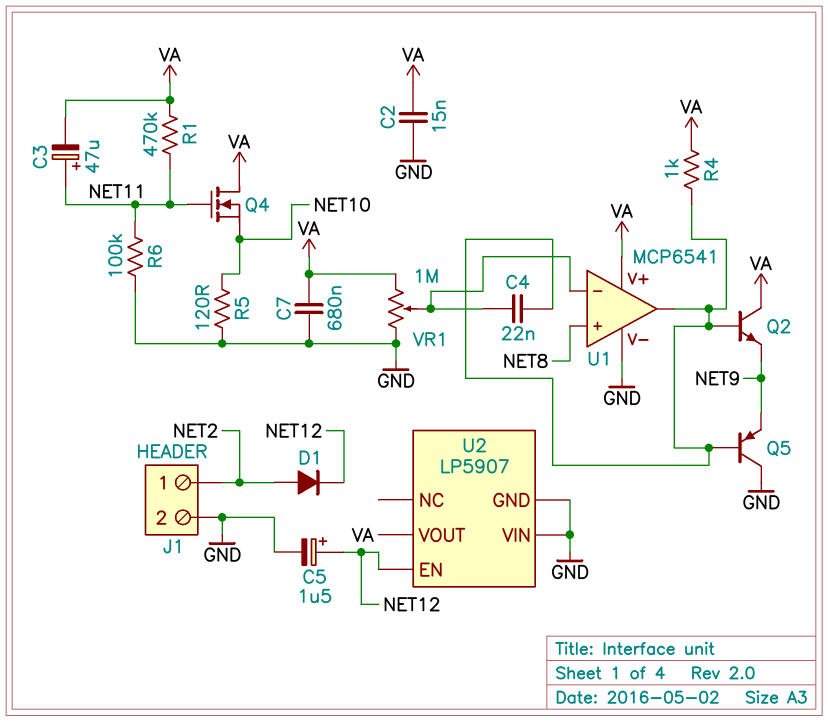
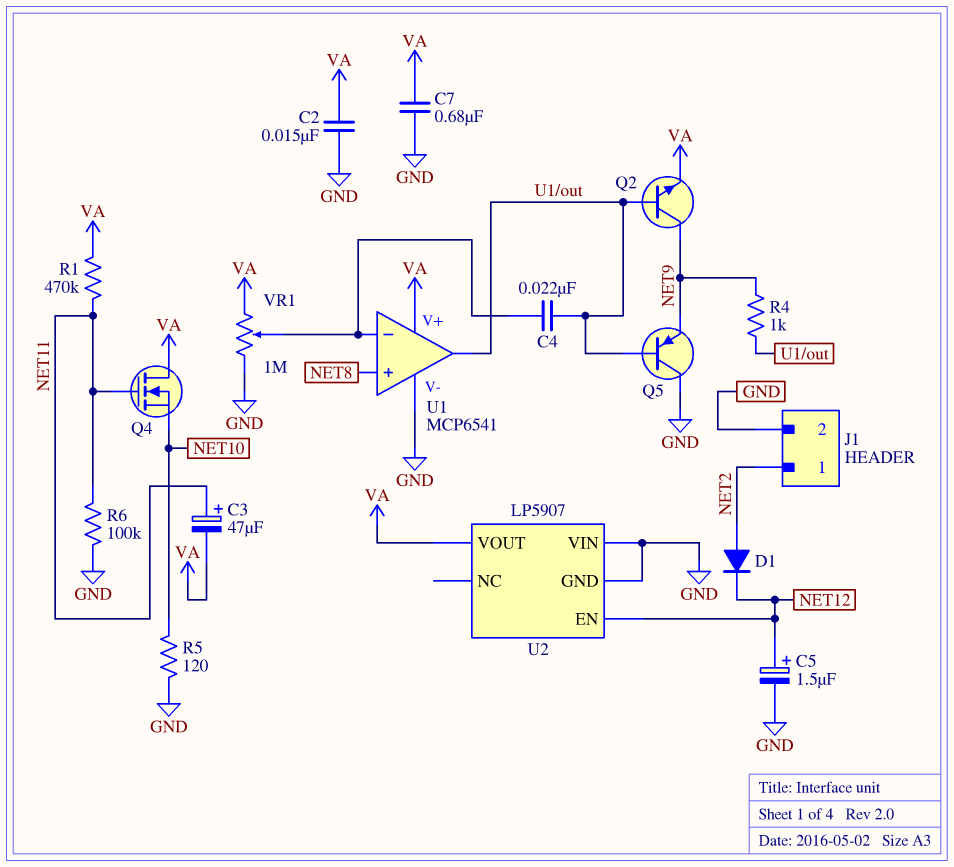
Q2: NPN (B U1/out, C VA, E NET9) -> NPN (B U1/out, C NET9, E VA)
R4: 1k (U1/out, VA) -> 1k (NET9, U1/out)

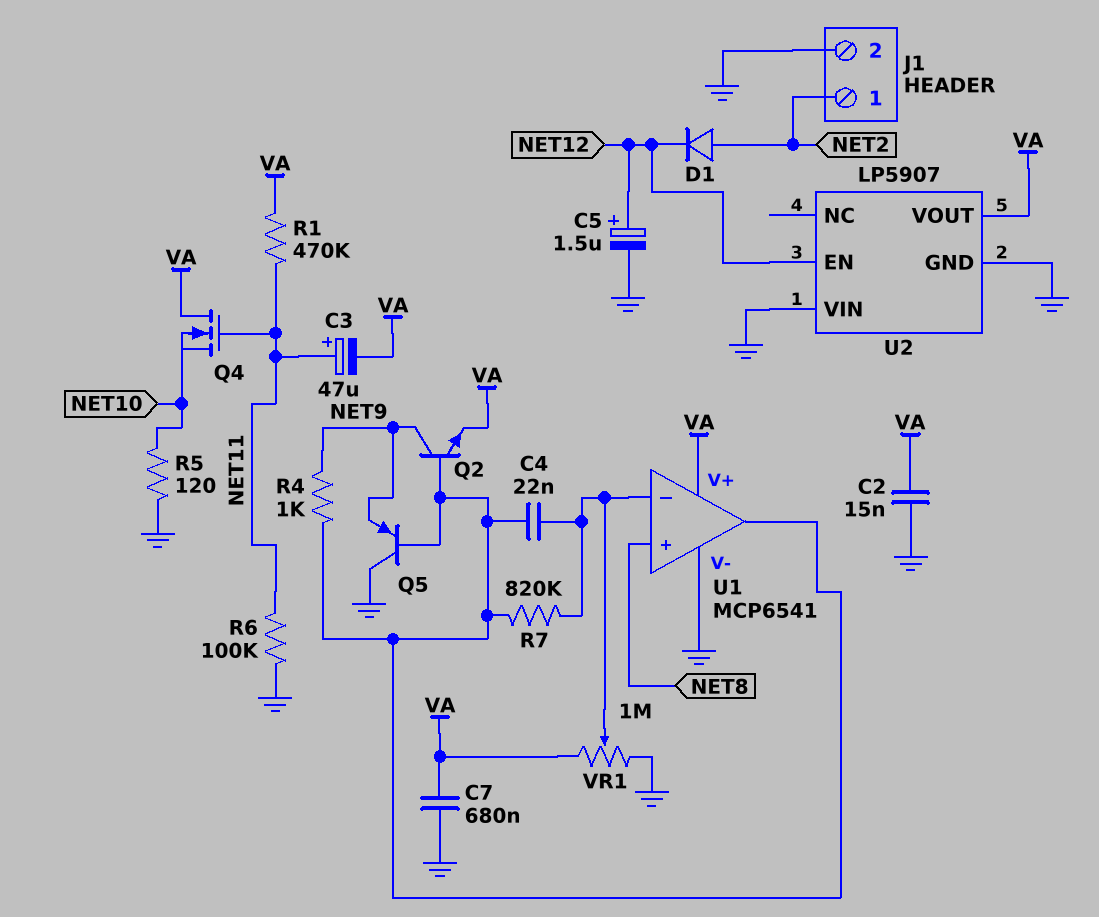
R7: none -> 820k (U1/in-, U1/out)

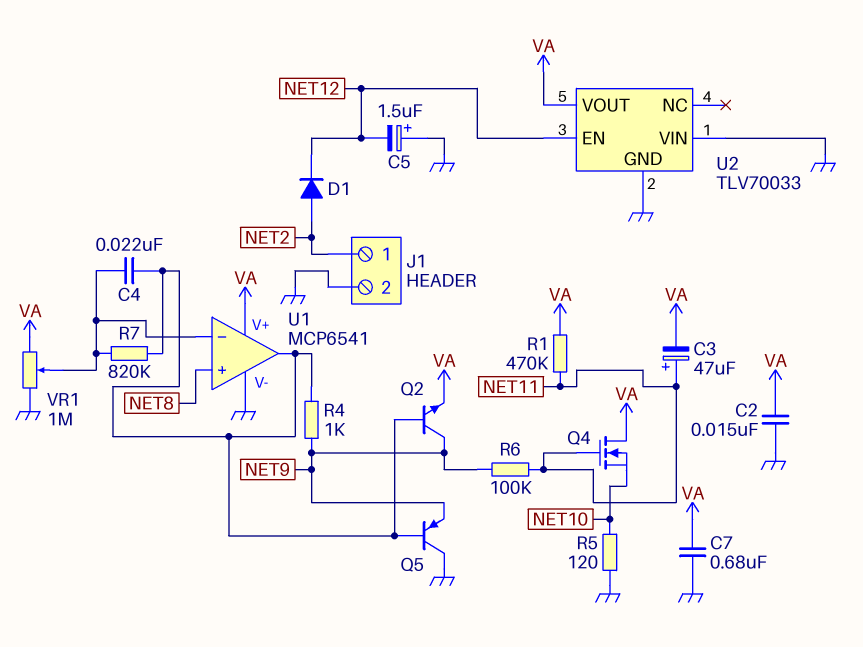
C5: 1.5uF (plus NET12, minus GND) -> 1.5uF (plus GND, minus NET12)
R6: 100k (GND, NET11) -> 100k (NET9, NET11)
U2: LP5907 -> TLV70033

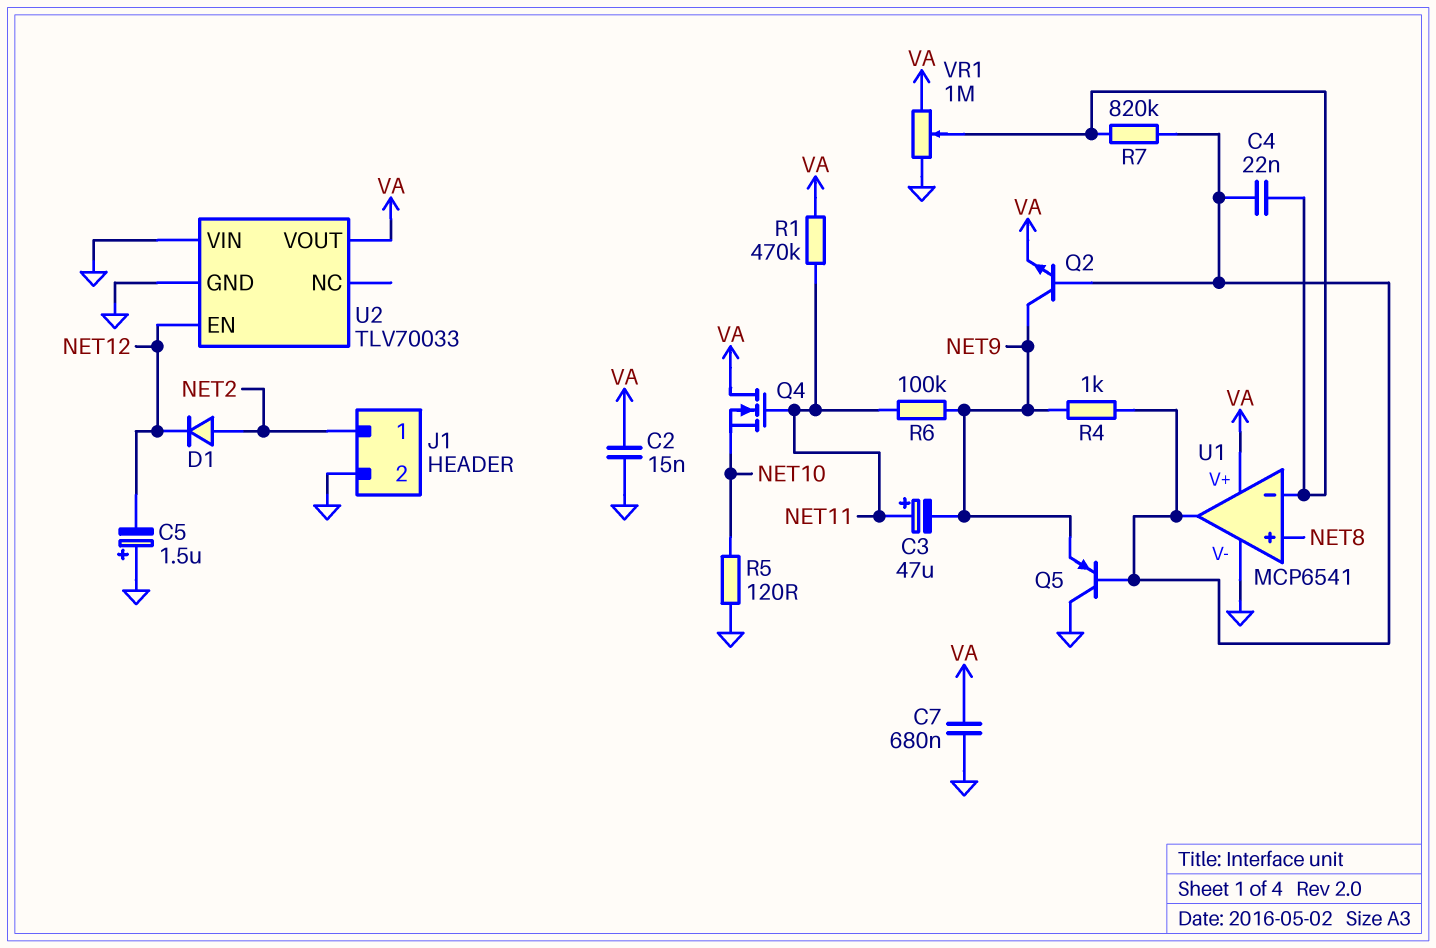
C3: 47uF (plus NET11, minus VA) -> 47uF (plus NET11, minus NET9)

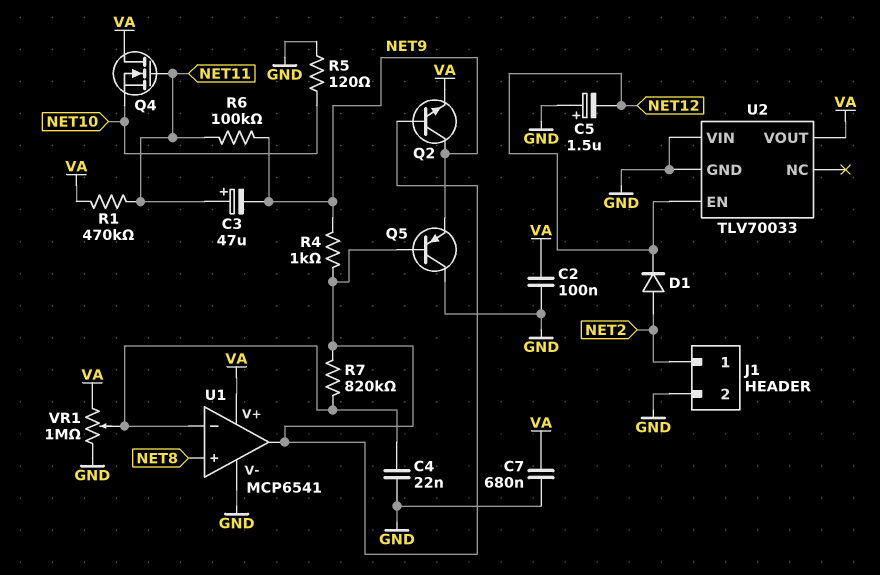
C2: 15nF (GND, VA) -> 100nF (GND, VA)
C4: 22nF (U1/in-, U1/out) -> 22nF (GND, U1/in-)

